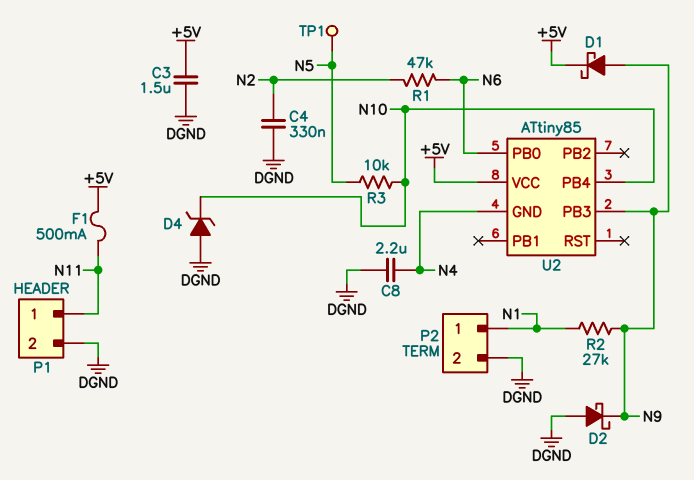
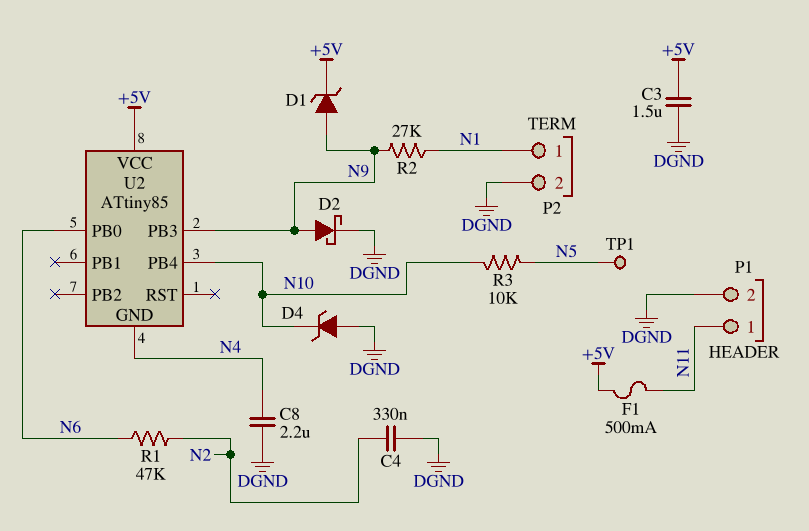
D1: schottky (A N9, K +5V) -> zener (A N9, K +5V)
D2: schottky (A DGND, K N9) -> schottky (A N9, K DGND)

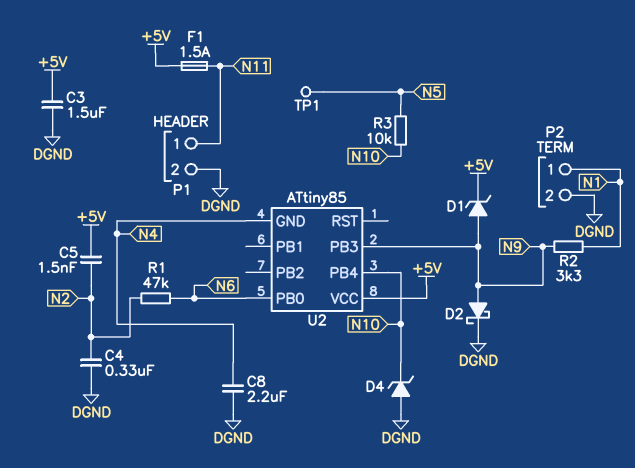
C5: none -> 1.5nF (+5V, N2)
F1: 500mA (+5V, N11) -> 1.5A (+5V, N11)
R2: 27k (N1, N9) -> 3.3k (N1, N9)

